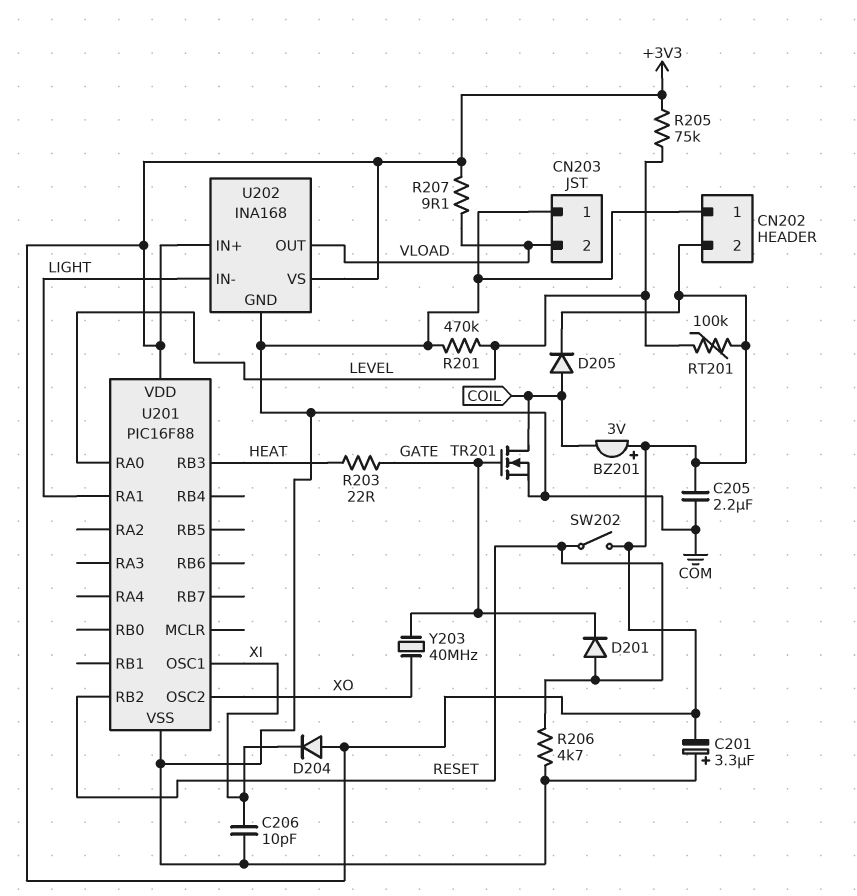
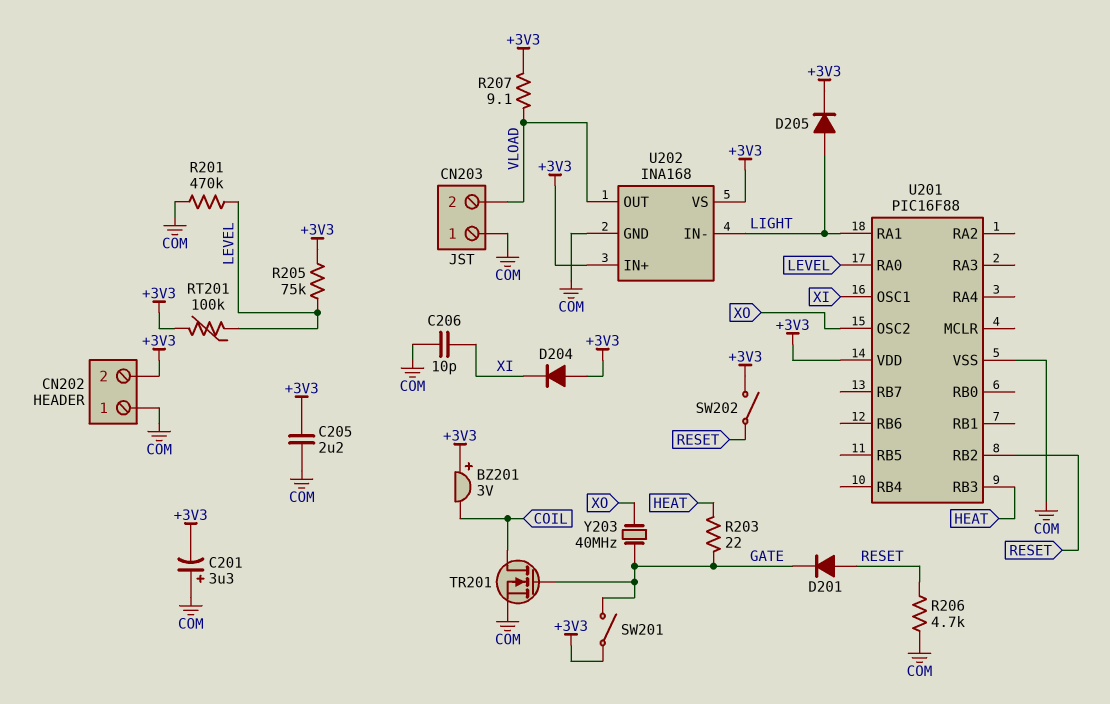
D205: diode (A COIL, K +3V3) -> diode (A LIGHT, K +3V3)
SW201: none -> switch (+3V3, GATE)

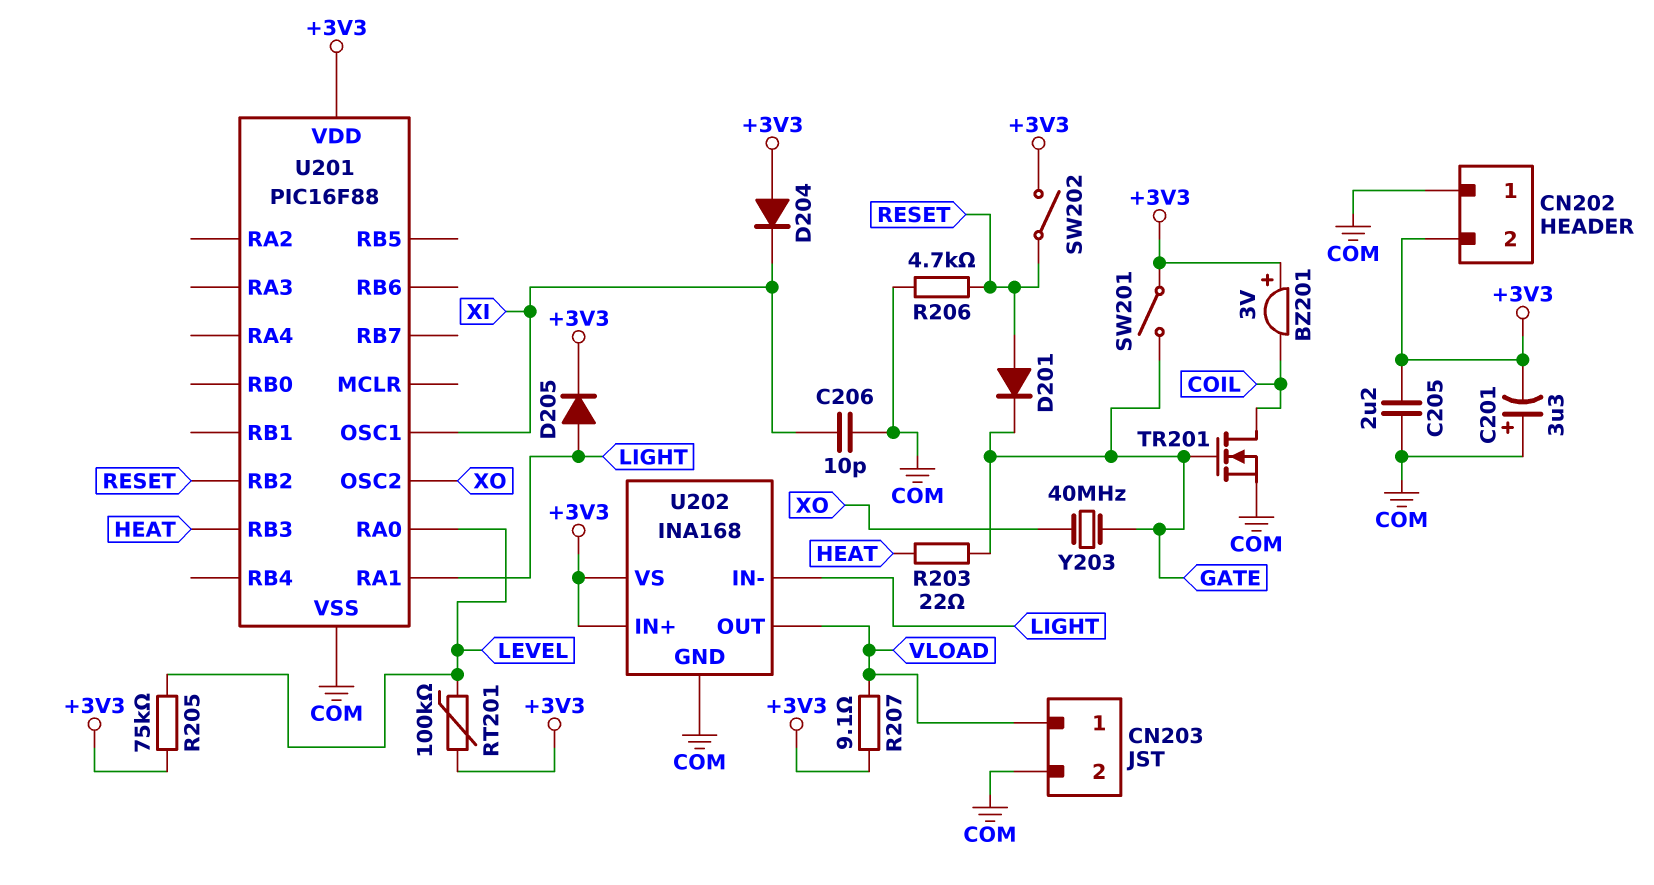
CN203 pin 1: COM -> VLOAD
CN203 pin 2: VLOAD -> COM
R201: 470k (COM, LEVEL) -> none

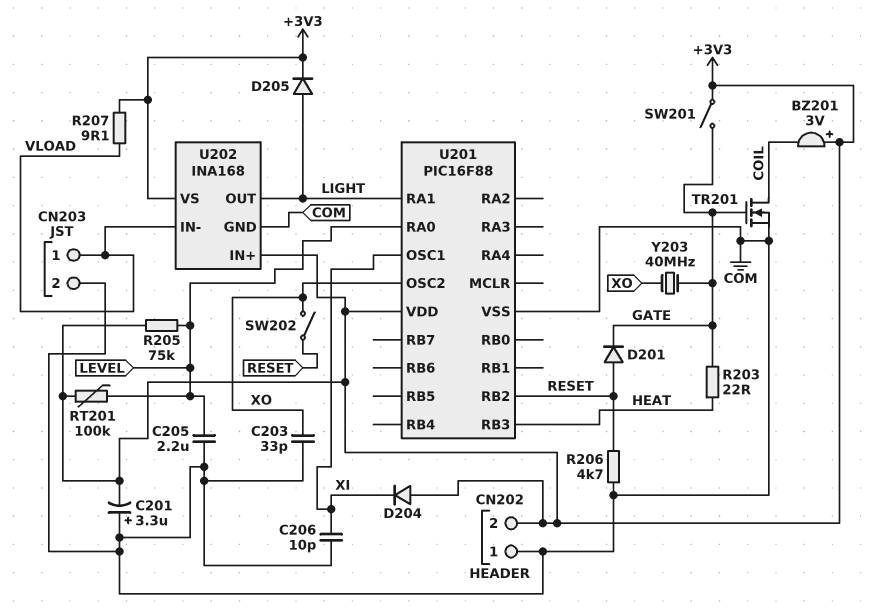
C203: none -> 33pF (COM, XO)
C205: 2.2uF (+3V3, COM) -> 2.2uF (COM, LEVEL)
SW202: switch (+3V3, RESET) -> switch (RESET, XO)
U202 pin IN-: LIGHT -> VLOAD
U202 pin OUT: VLOAD -> LIGHT

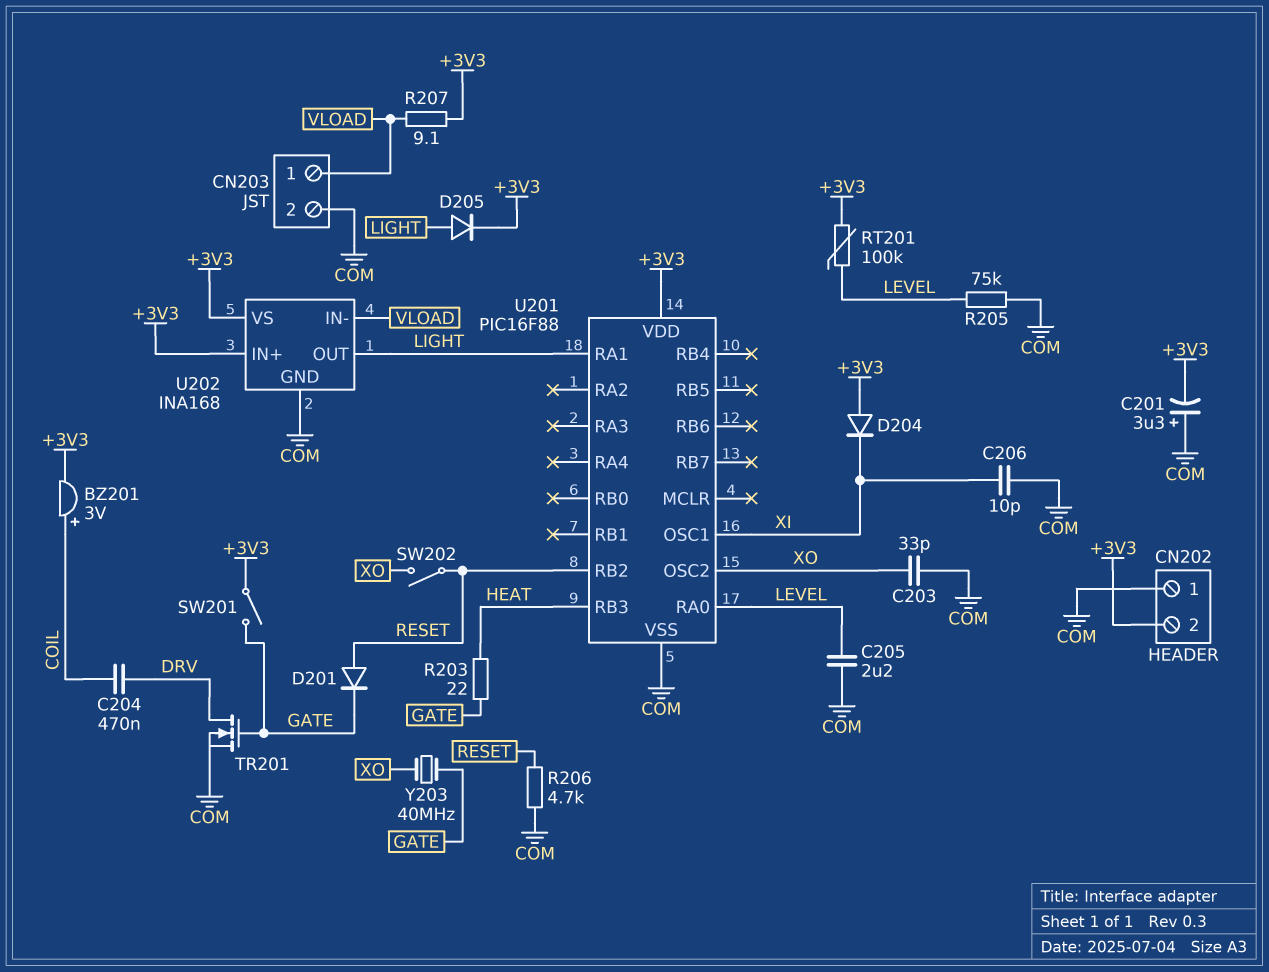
BZ201: buzzer 3V (plus +3V3, minus COIL) -> buzzer 3V (plus COIL, minus +3V3)
C204: none -> 470nF (COIL, DRV)
R205: 75k (+3V3, LEVEL) -> 75k (COM, LEVEL)
TR201: NMOS (G GATE, D COIL, S COM) -> NMOS (G GATE, D DRV, S COM)

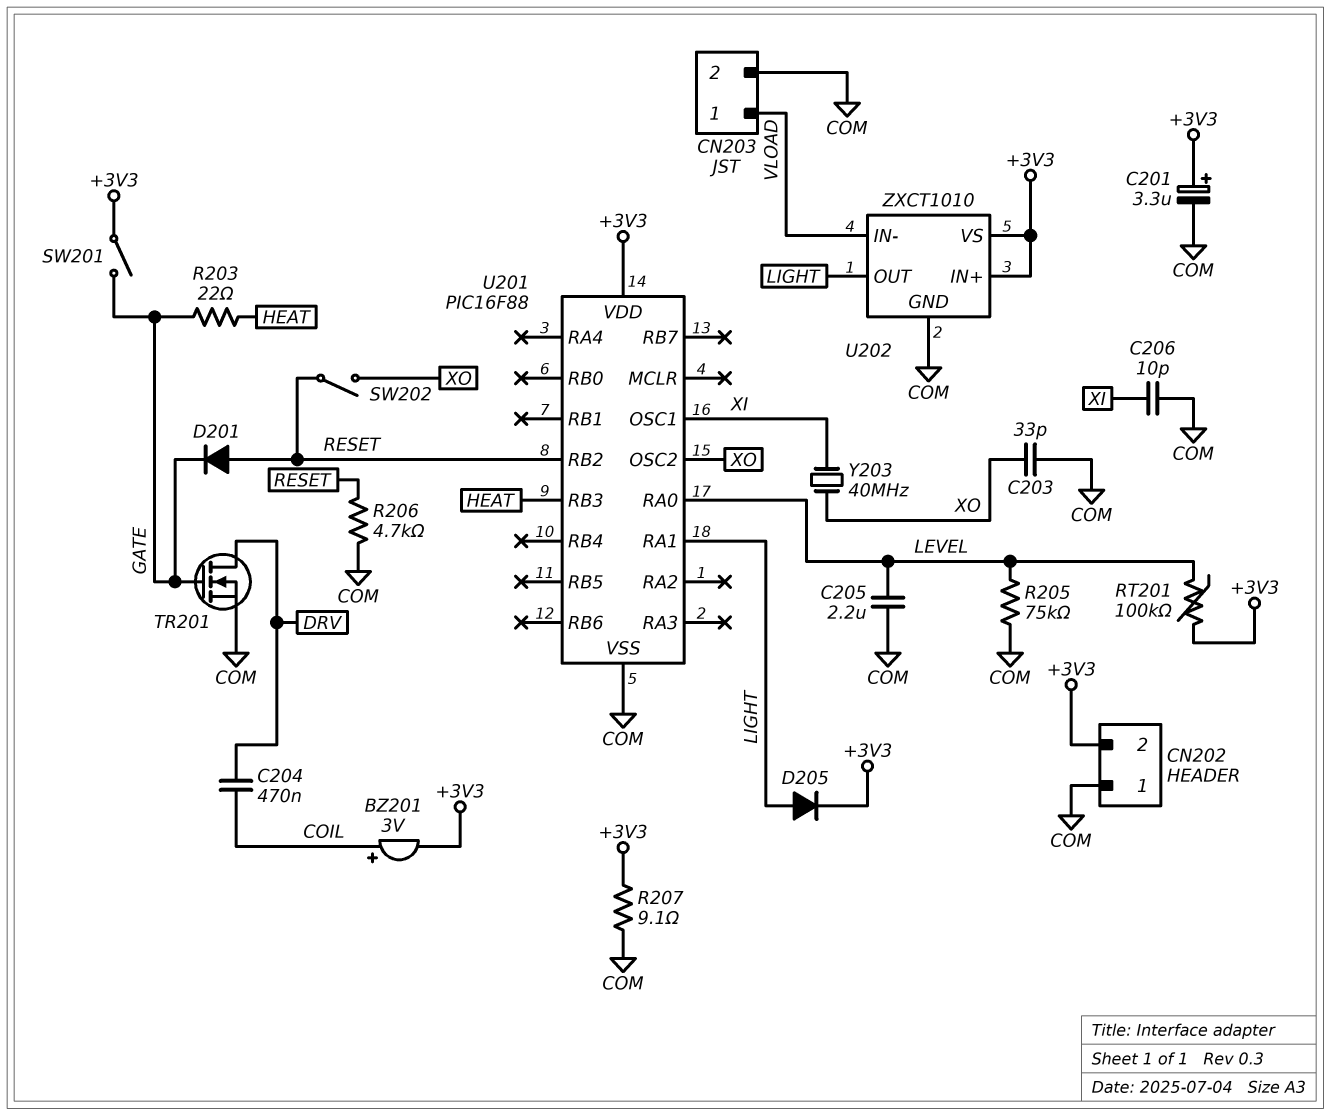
C201: 3.3uF (plus COM, minus +3V3) -> 3.3uF (plus +3V3, minus COM)
D204: diode (A +3V3, K XI) -> none
R207: 9.1 (+3V3, VLOAD) -> 9.1 (+3V3, COM)
U202: INA168 -> ZXCT1010
Y203: 40MHz (GATE, XO) -> 40MHz (XI, XO)

